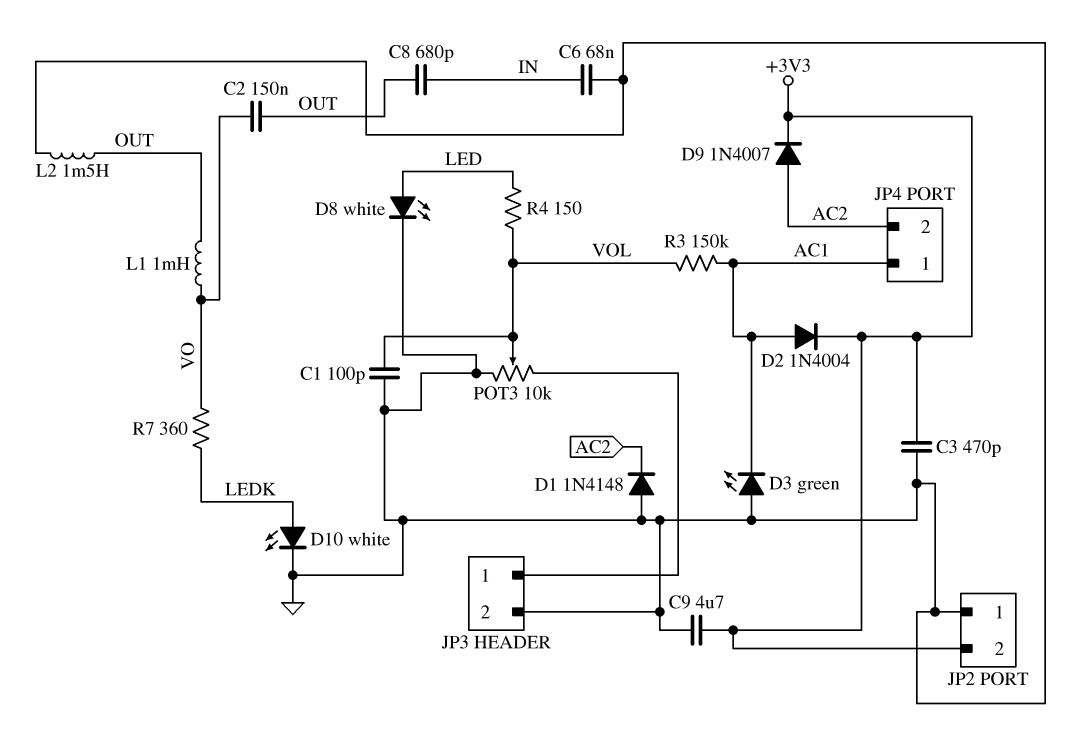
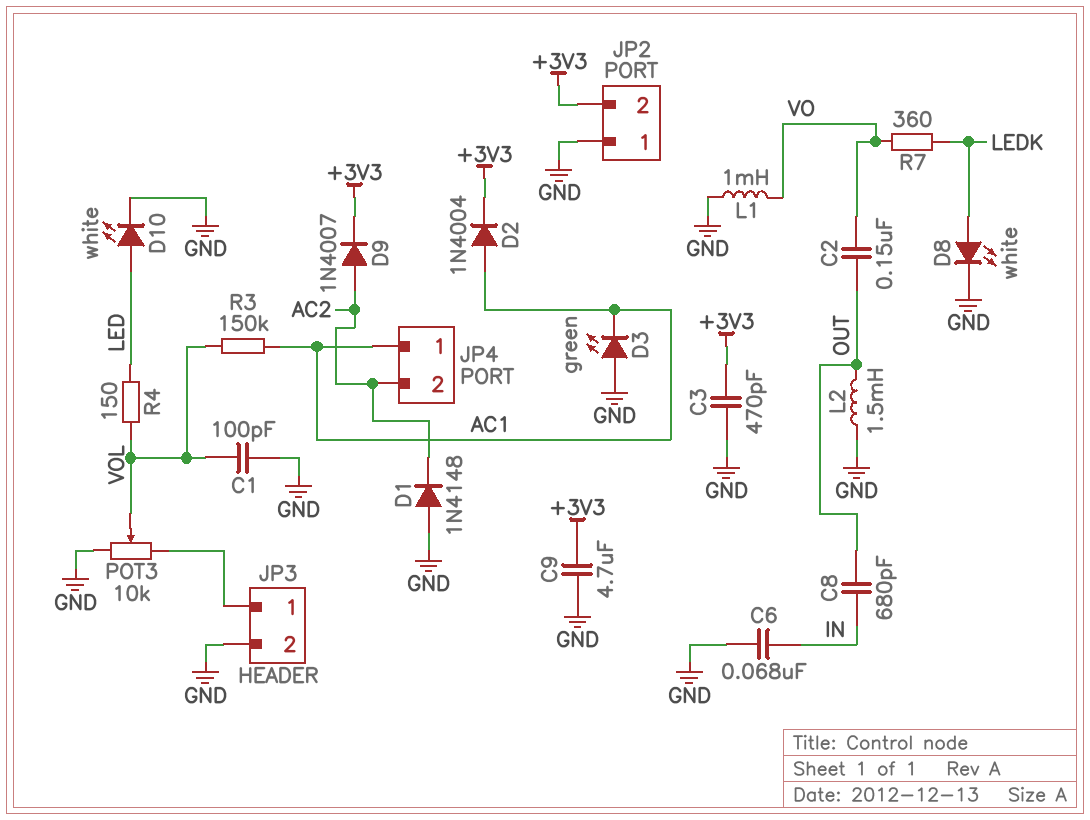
D8: LED white (A LED, K GND) -> LED white (A LEDK, K GND)
D10: LED white (A LEDK, K GND) -> LED white (A LED, K GND)
L1: 1mH (OUT, VO) -> 1mH (GND, VO)

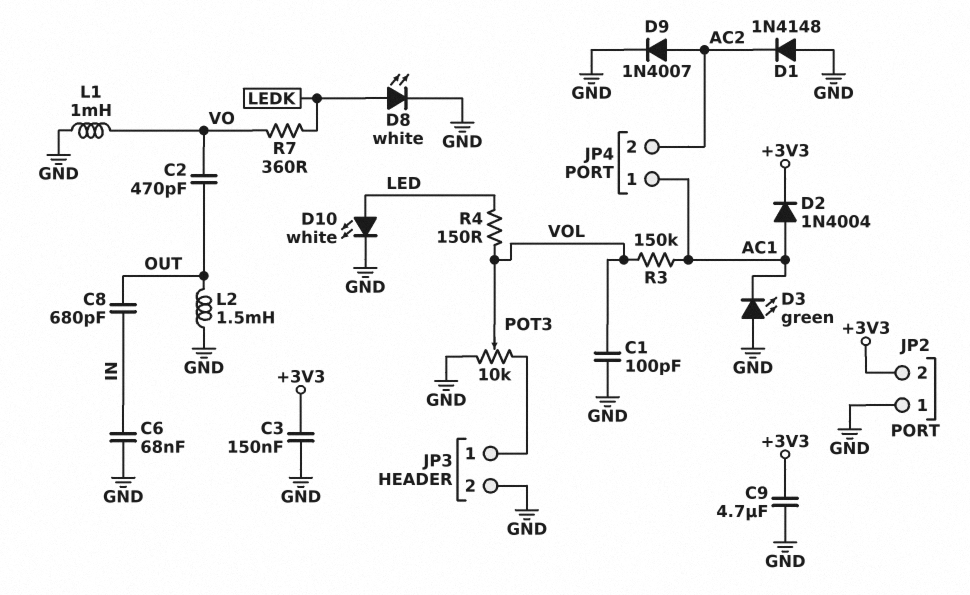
C2: 150nF (OUT, VO) -> 470pF (OUT, VO)
C3: 470pF (+3V3, GND) -> 150nF (+3V3, GND)
D9: diode 1N4007 (A AC2, K +3V3) -> diode 1N4007 (A AC2, K GND)

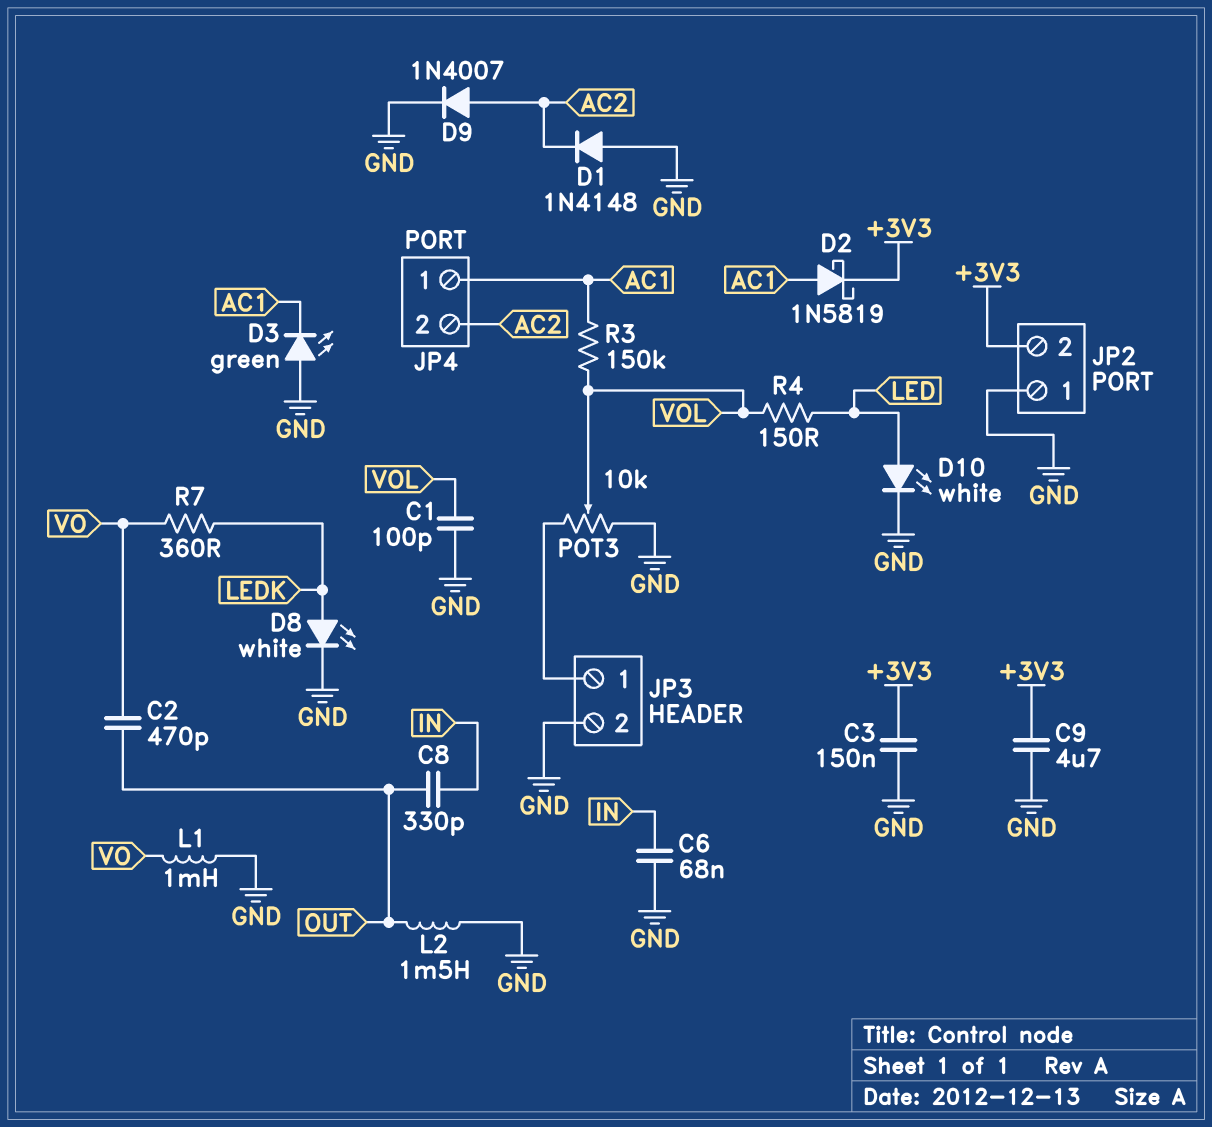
C8: 680pF (IN, OUT) -> 330pF (IN, OUT)
D2: diode 1N4004 (A AC1, K +3V3) -> schottky 1N5819 (A AC1, K +3V3)

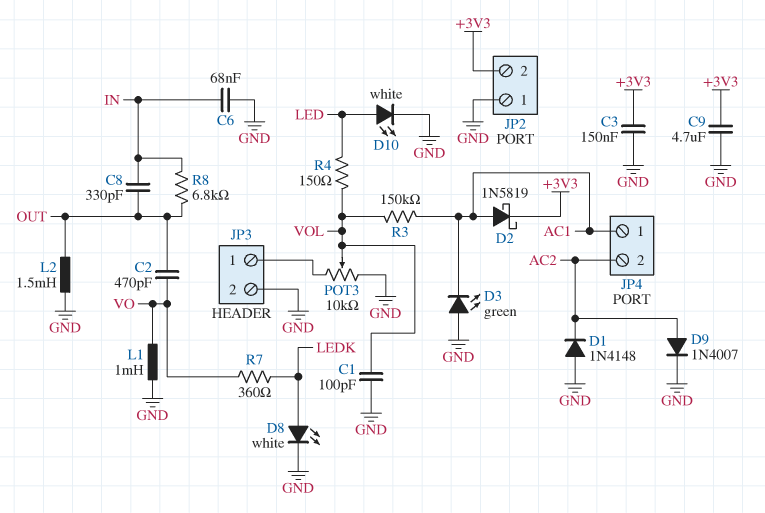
R8: none -> 6.8k (IN, OUT)

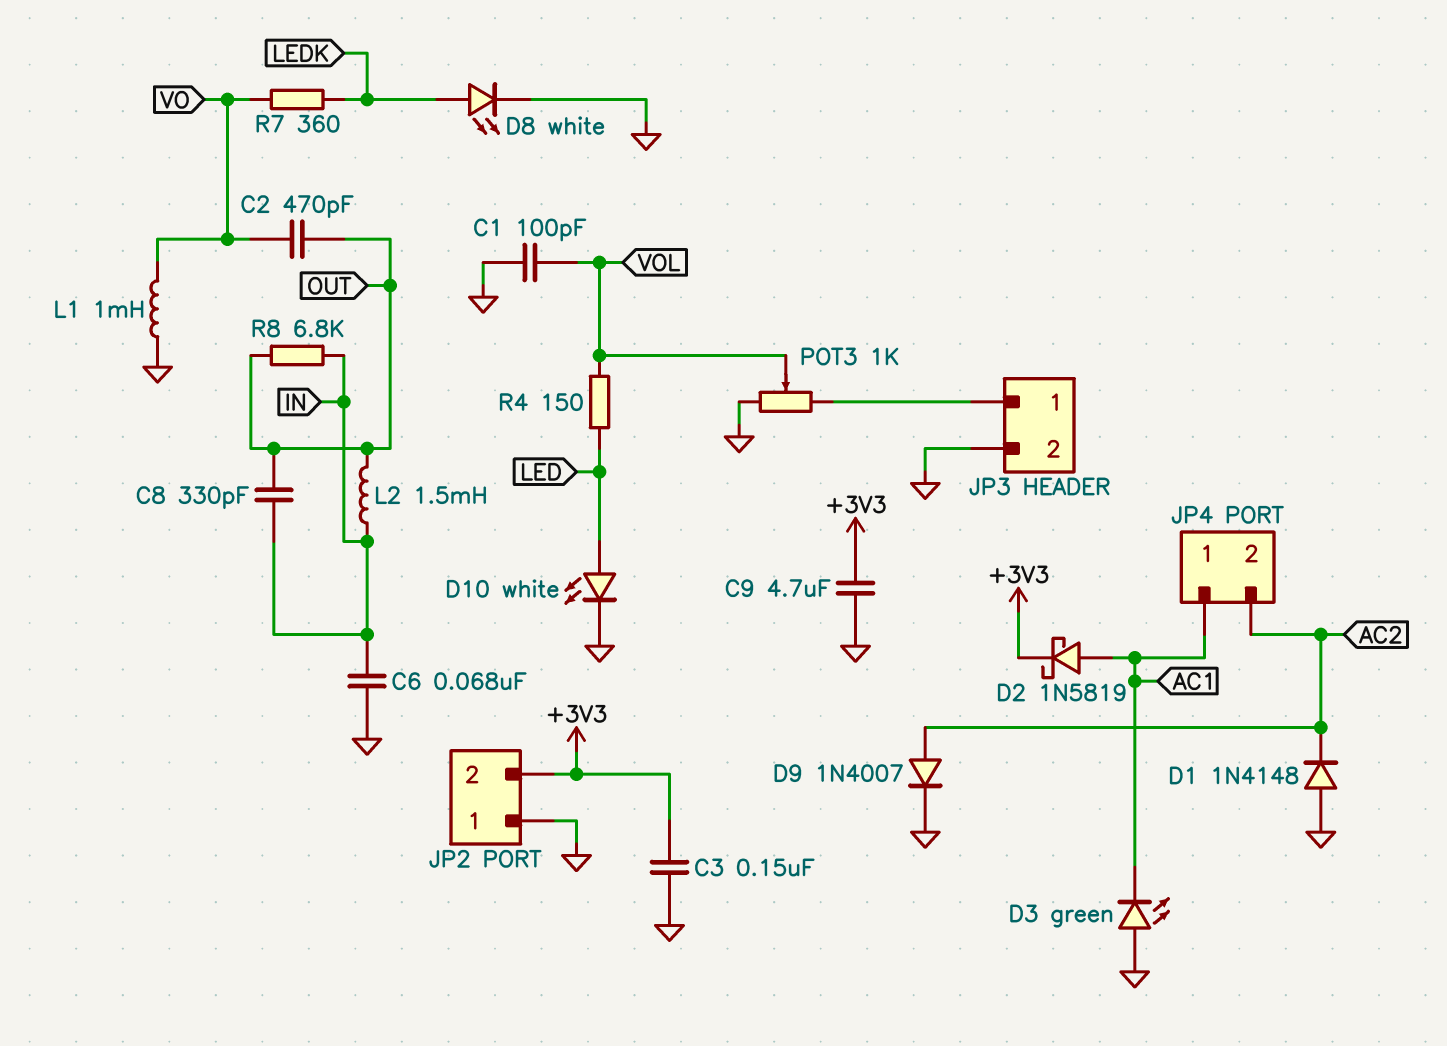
L2: 1.5mH (GND, OUT) -> 1.5mH (IN, OUT)
POT3: 10k (GND, JP3/1, wiper VOL) -> 1k (GND, JP3/1, wiper VOL)
R3: 150k (AC1, VOL) -> none

